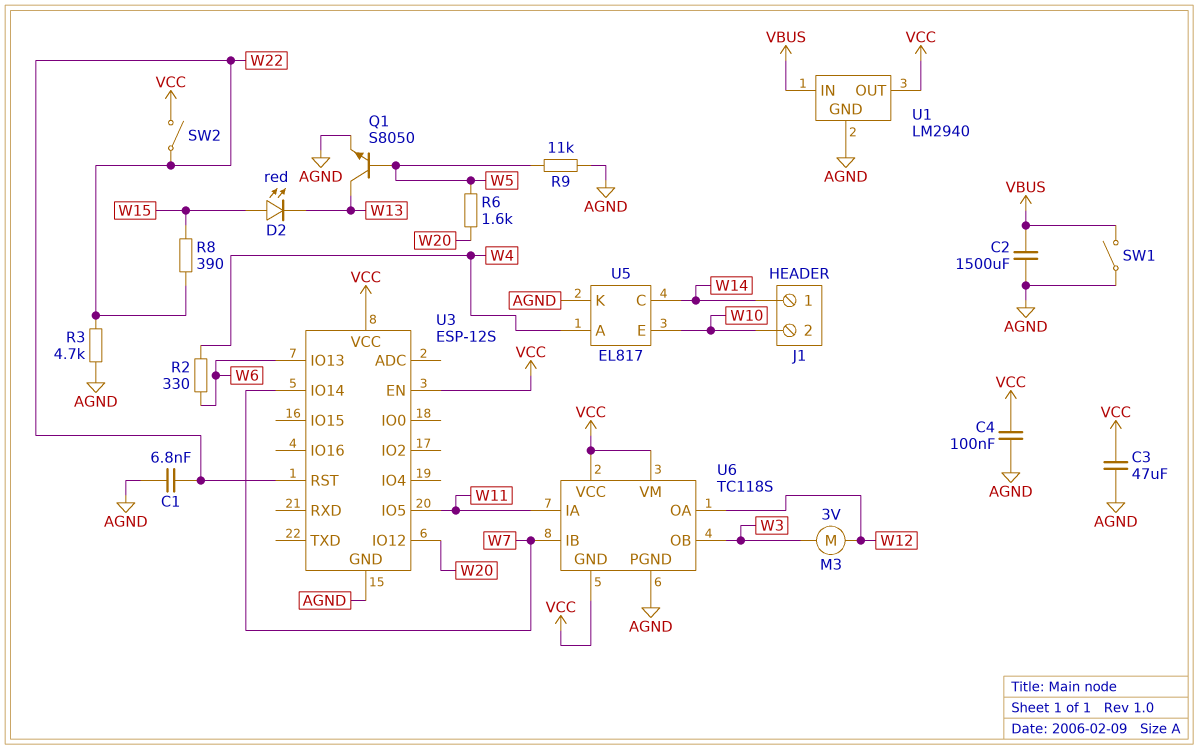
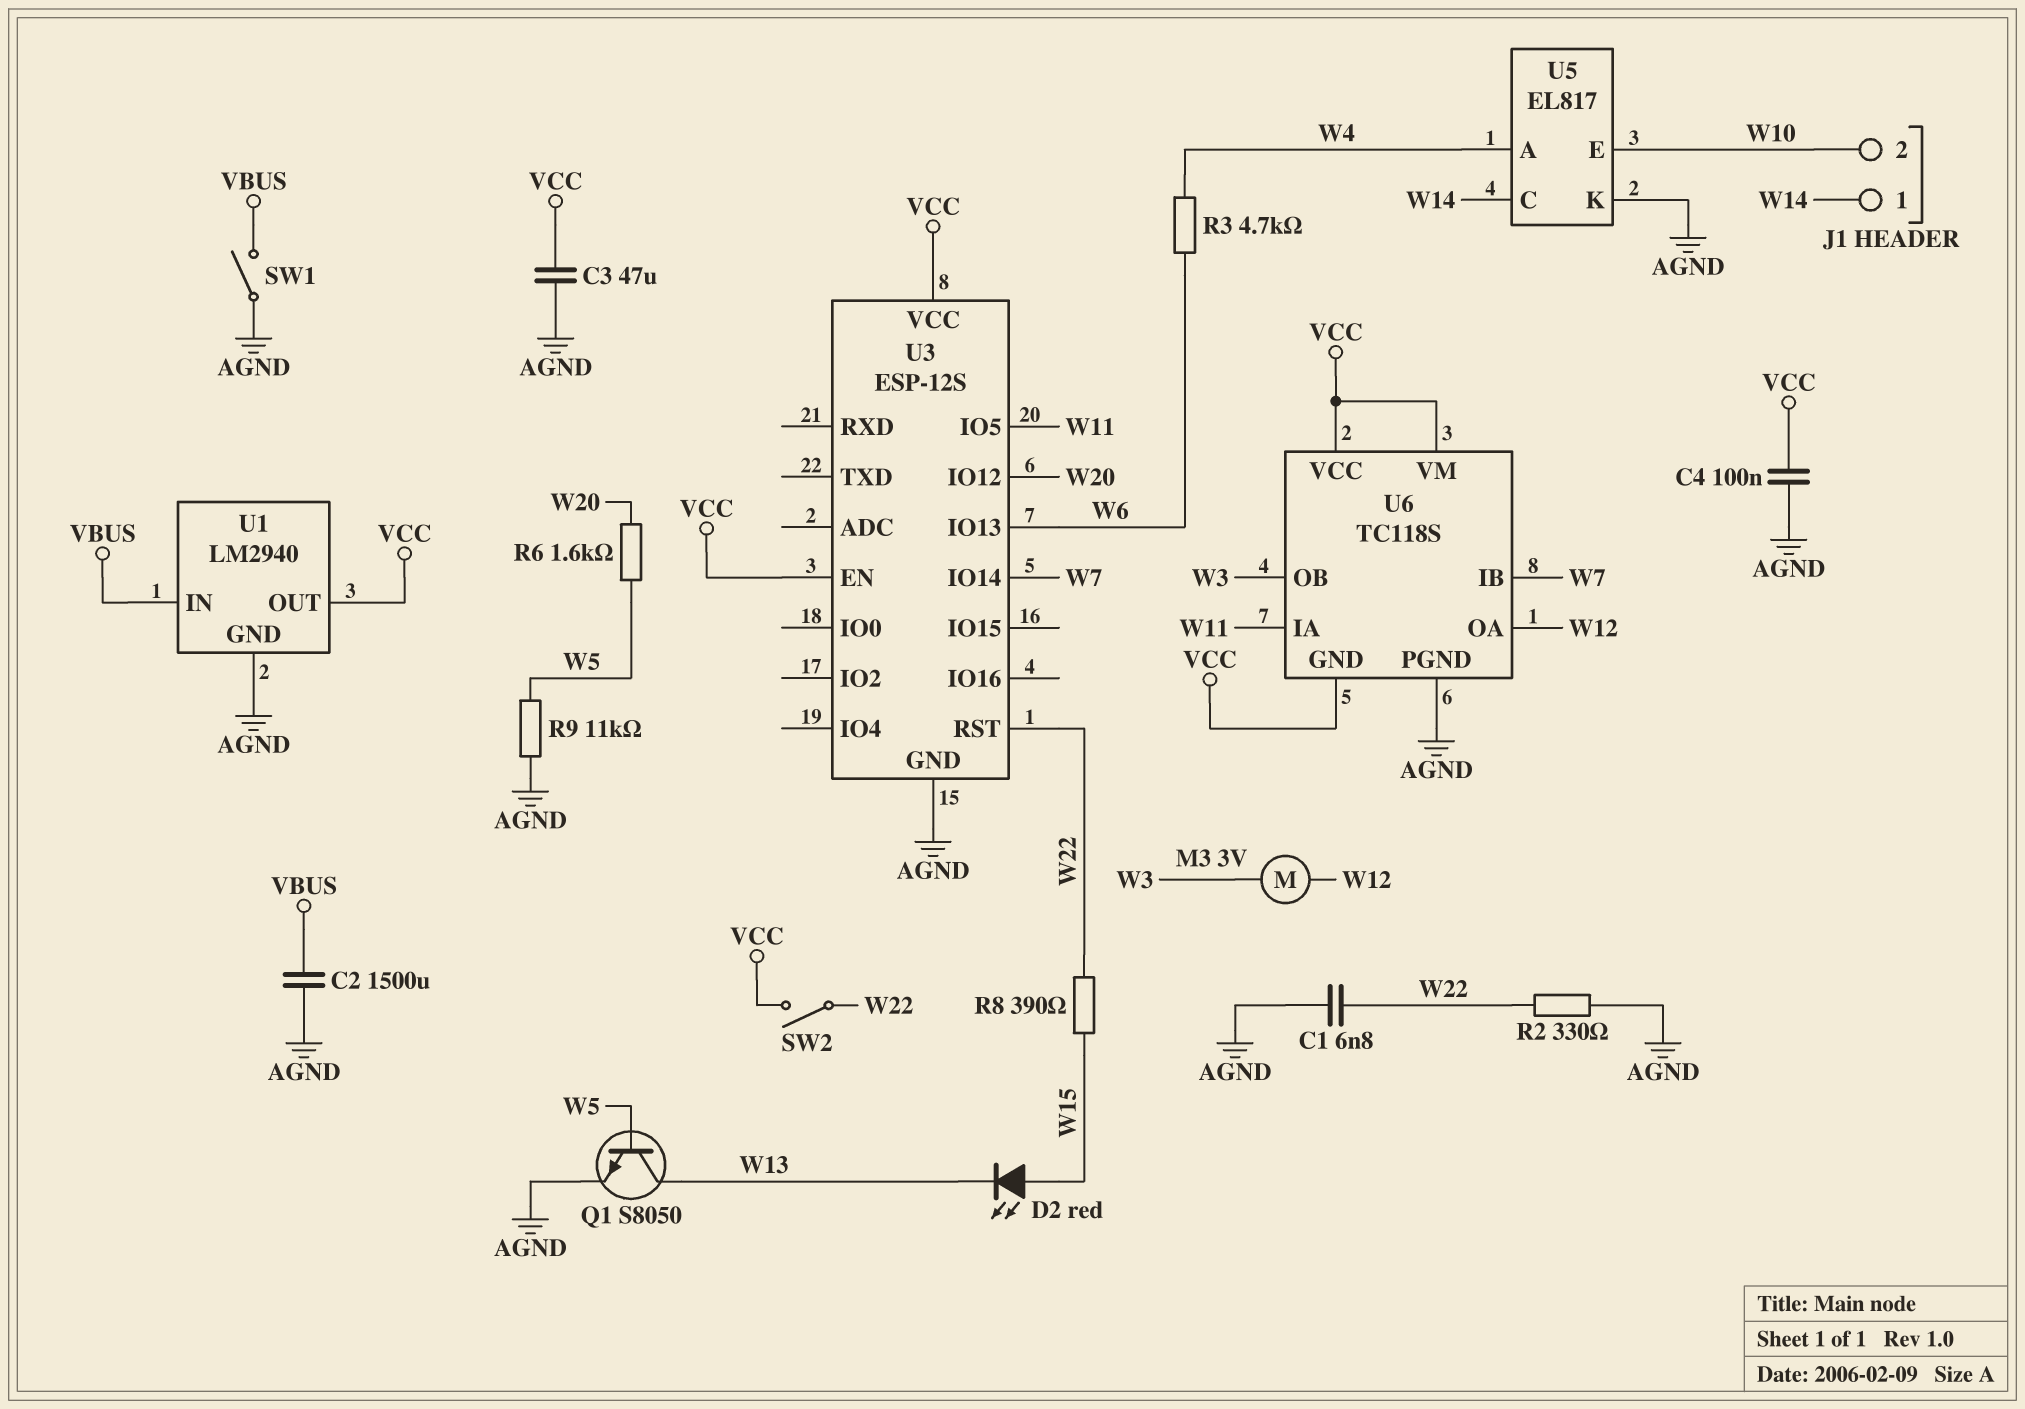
R2: 330 (W4, W6) -> 330 (AGND, W22)
R3: 4.7k (AGND, W22) -> 4.7k (W4, W6)

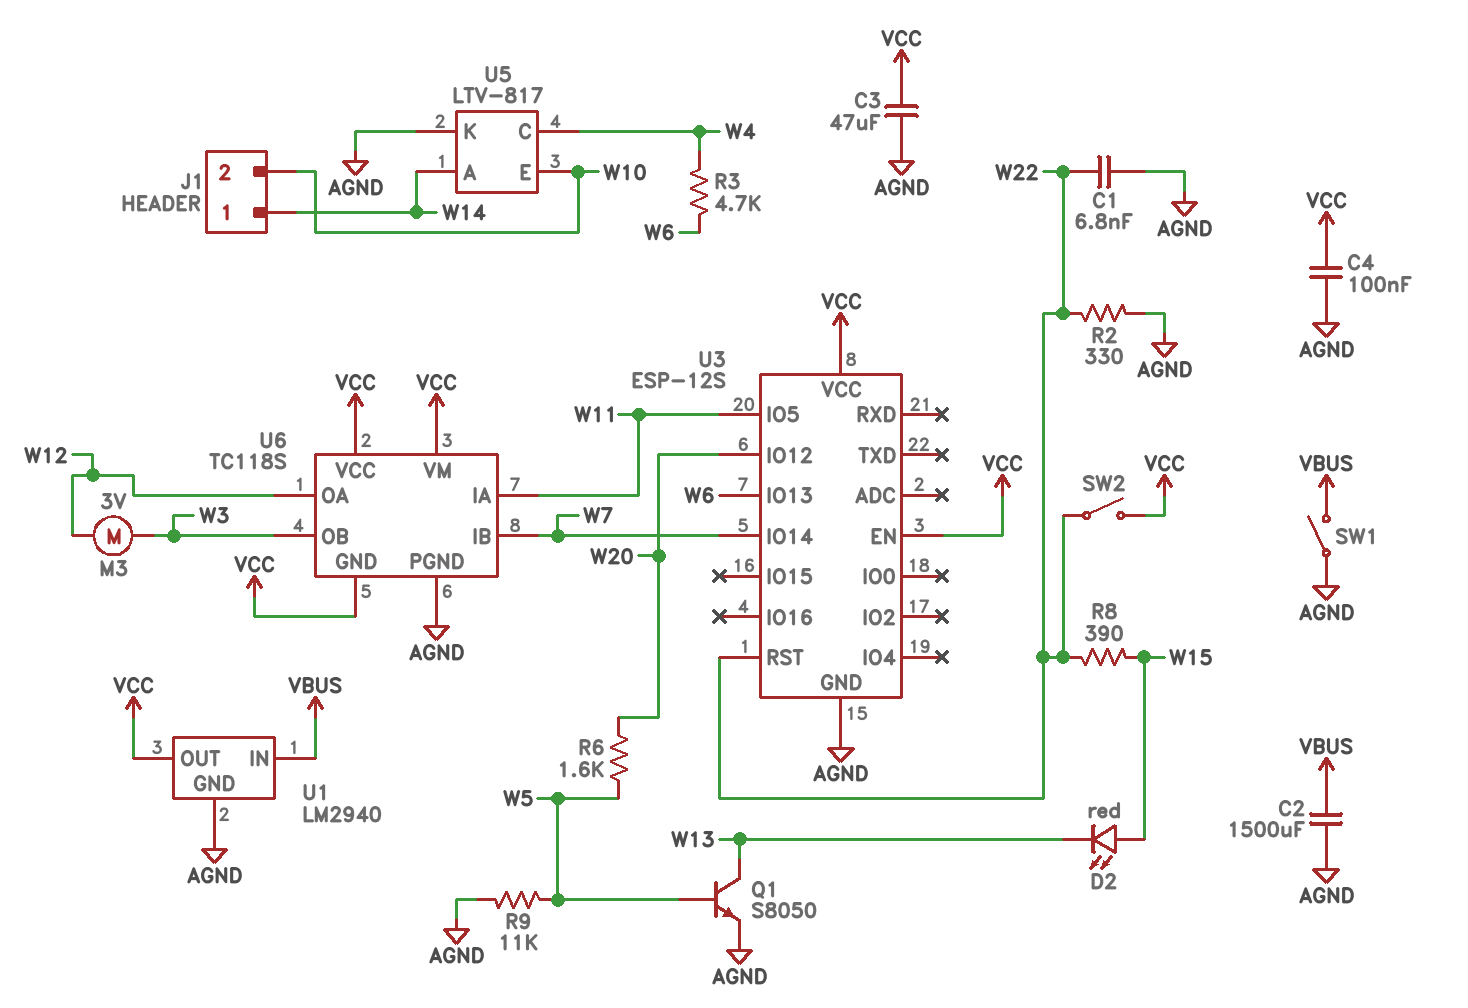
U5: EL817 -> LTV-817
U5 pin A: W4 -> W14
U5 pin C: W14 -> W4

